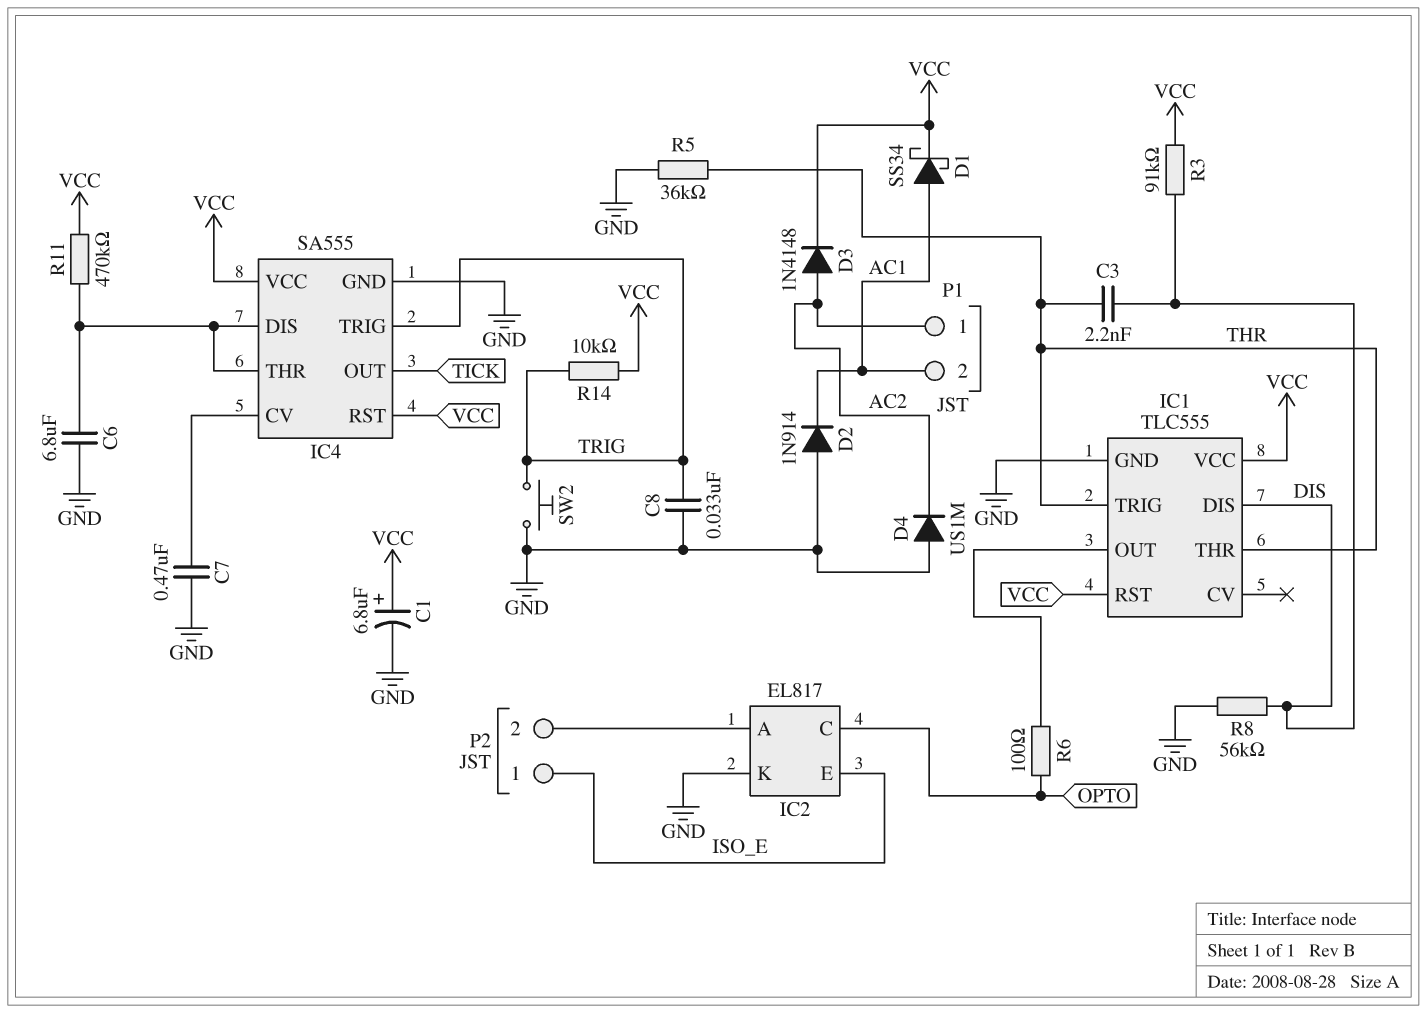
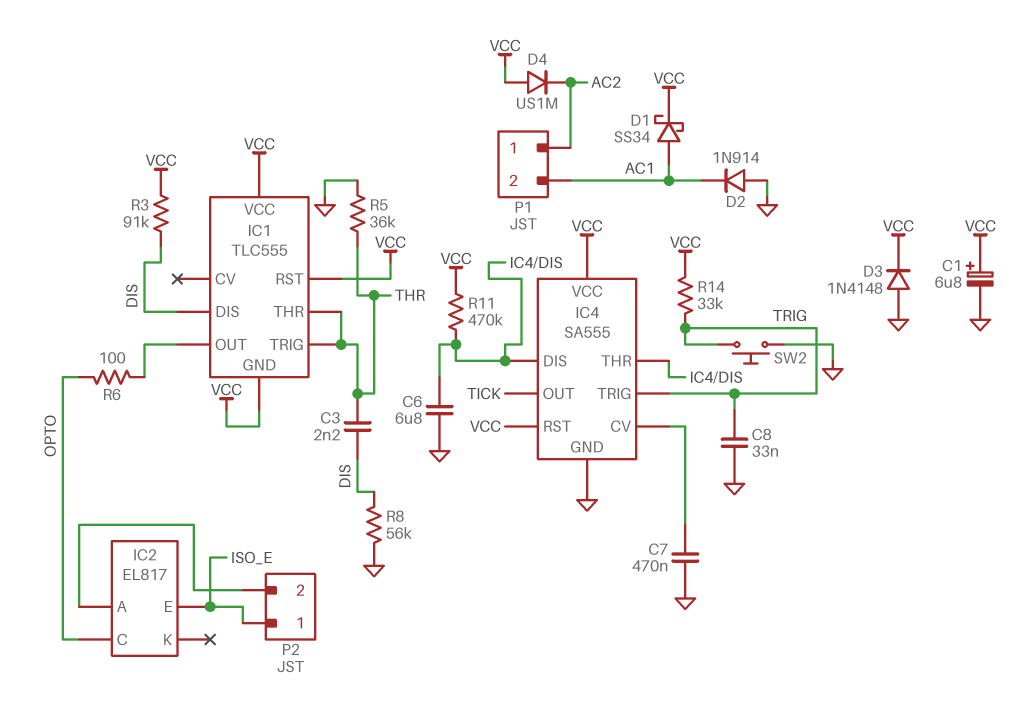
D3: diode 1N4148 (A AC2, K VCC) -> diode 1N4148 (A GND, K VCC)
D4: diode US1M (A GND, K AC2) -> diode US1M (A VCC, K AC2)
IC1 pin GND: GND -> VCC
IC2 pin K: GND -> none
R14: 10k (TRIG, VCC) -> 33k (TRIG, VCC)

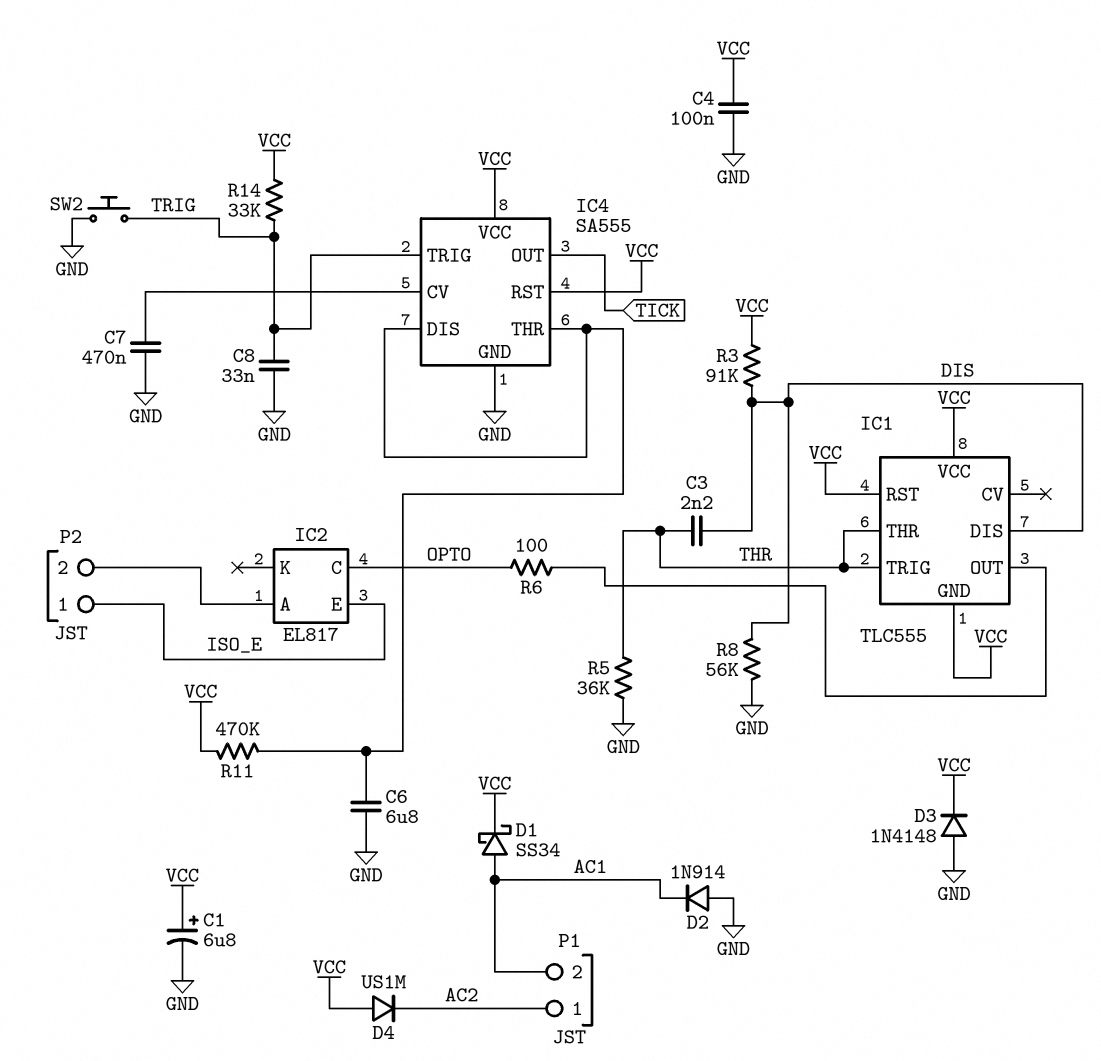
C4: none -> 100nF (GND, VCC)

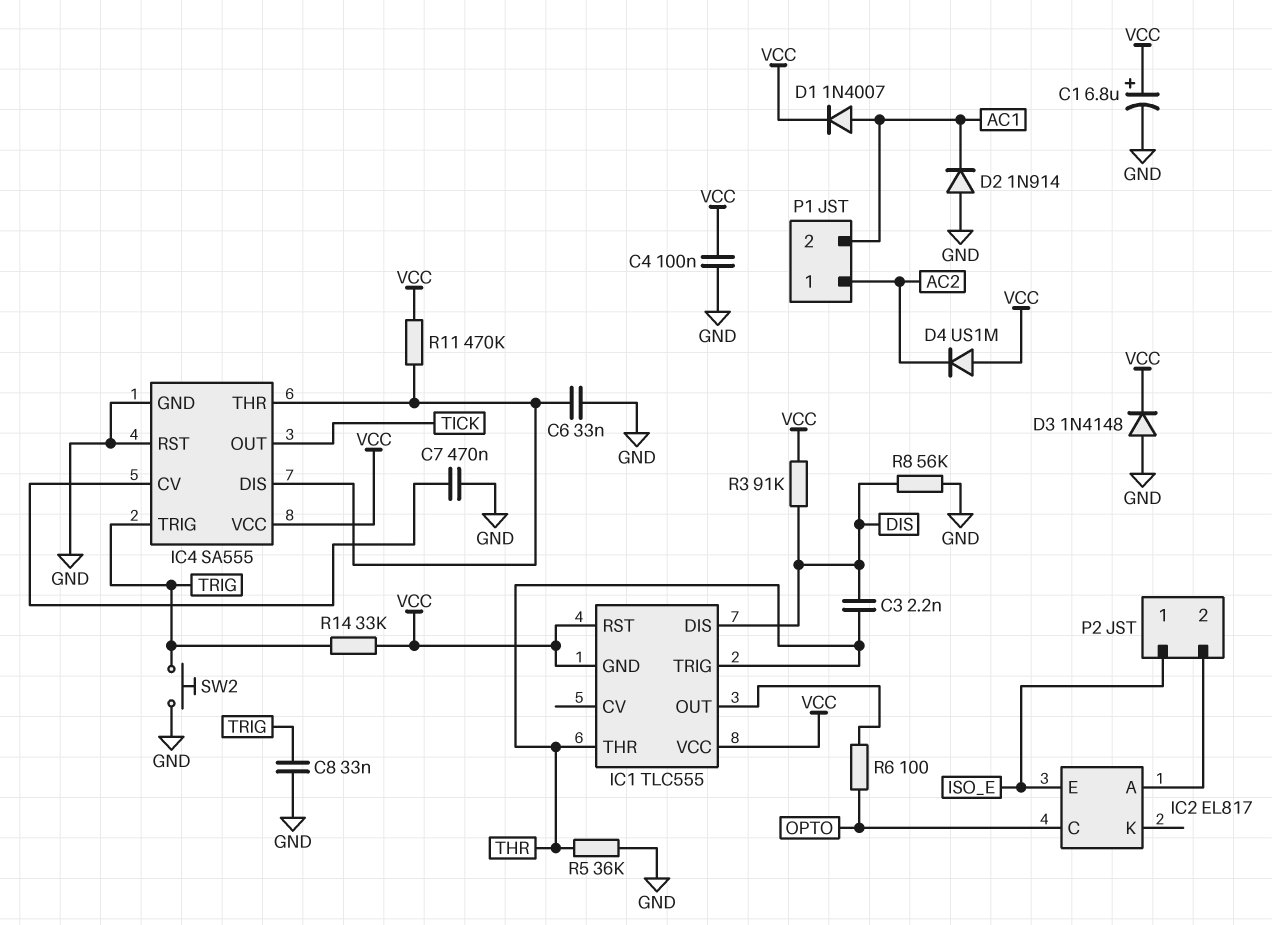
C6: 6.8uF (GND, IC4/DIS) -> 33nF (GND, IC4/DIS)
D1: schottky SS34 (A AC1, K VCC) -> diode 1N4007 (A AC1, K VCC)
IC4 pin RST: VCC -> GND

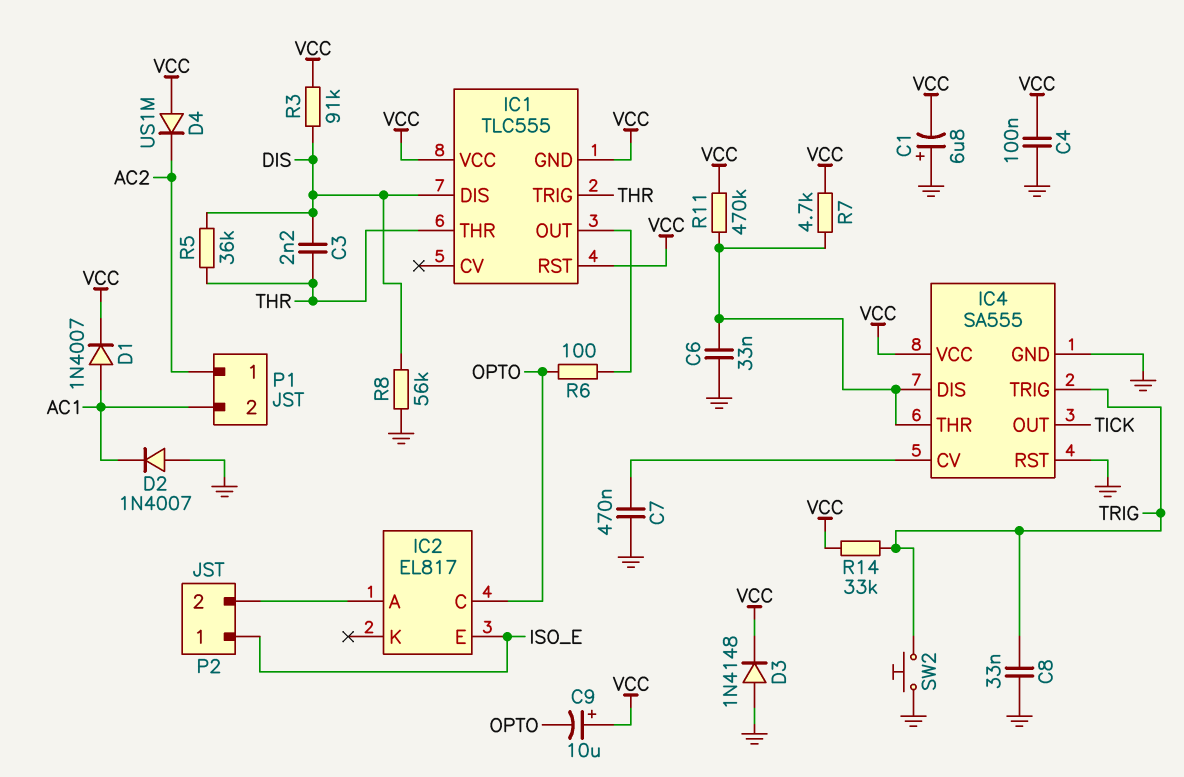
C1: 6.8uF (plus VCC, minus GND) -> 6.8uF (plus GND, minus VCC)
C9: none -> 10uF (plus VCC, minus OPTO)
D2: diode 1N914 (A GND, K AC1) -> diode 1N4007 (A GND, K AC1)
R5: 36k (GND, THR) -> 36k (DIS, THR)
R7: none -> 4.7k (IC4/DIS, VCC)

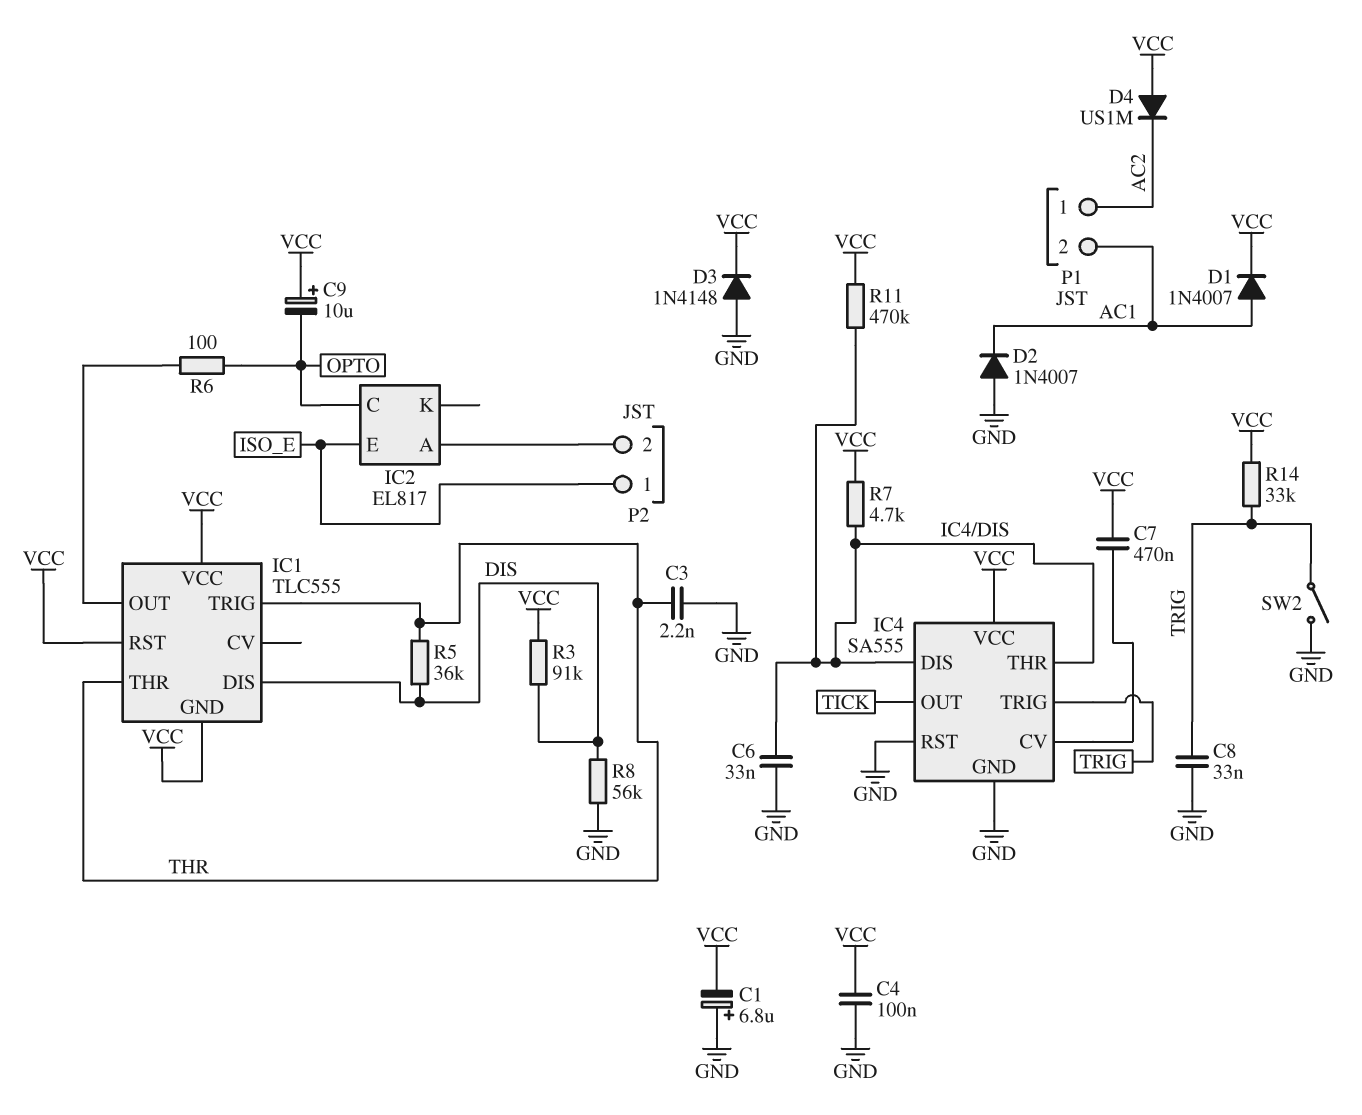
C3: 2.2nF (DIS, THR) -> 2.2nF (GND, THR)
C7: 470nF (GND, IC4/CV) -> 470nF (IC4/CV, VCC)
SW2: button (GND, TRIG) -> switch (GND, TRIG)

